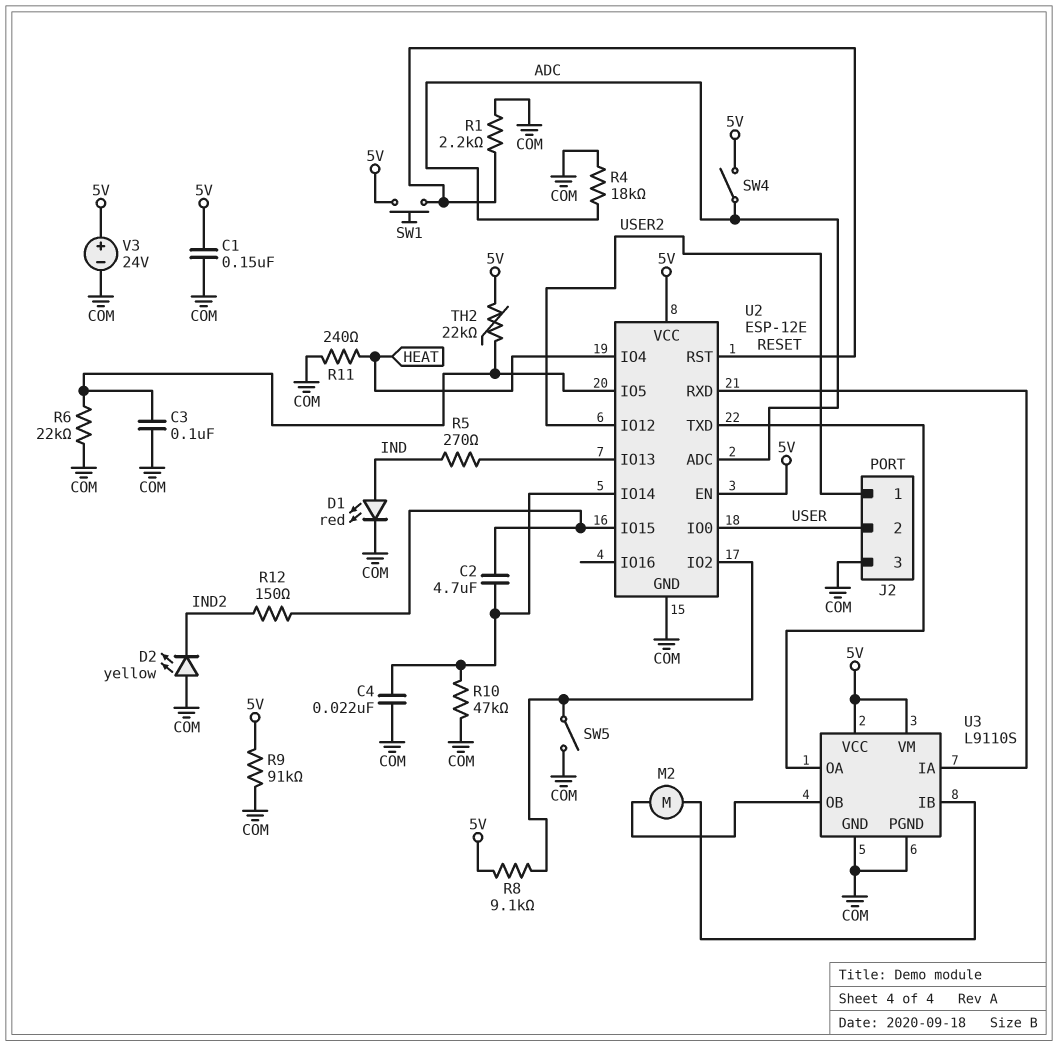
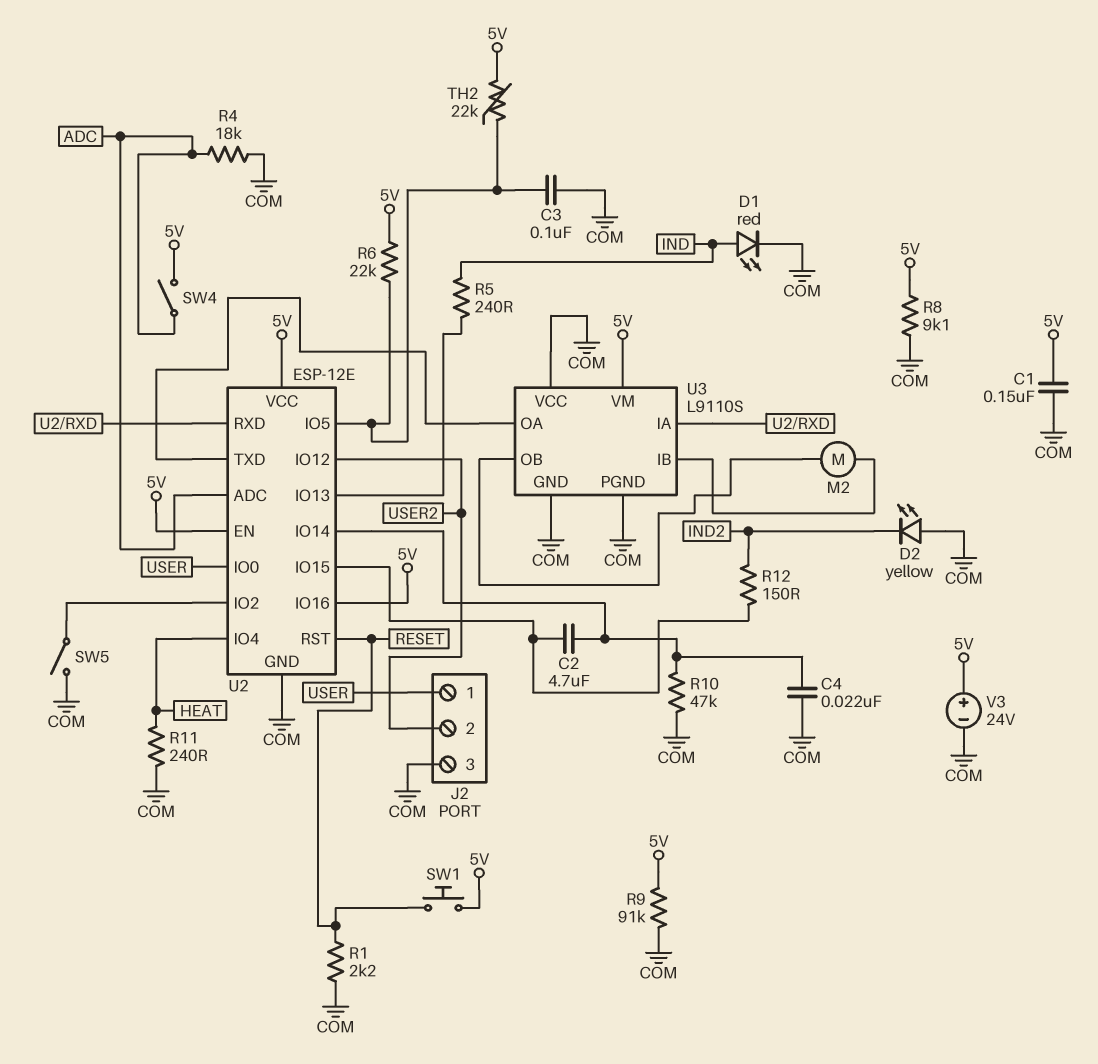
J2 pin 1: USER2 -> USER
J2 pin 2: USER -> USER2
R5: 270 (IND, U2/IO13) -> 240 (IND, U2/IO13)
R6: 22k (COM, U2/IO5) -> 22k (5V, U2/IO5)
R8: 9.1k (5V, U2/IO2) -> 9.1k (5V, COM)
U2 pin IO16: none -> 5V
U3 pin VCC: 5V -> COM

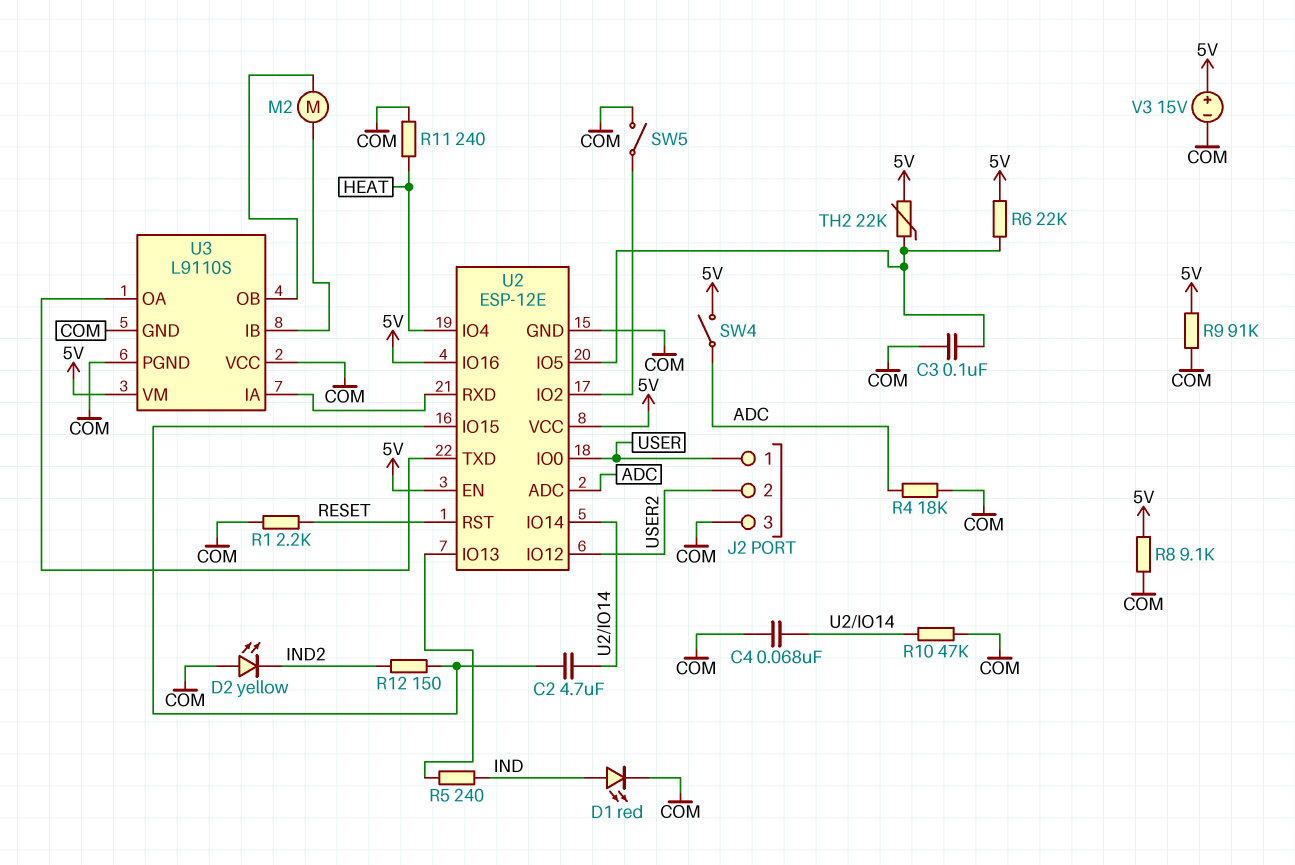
C1: 150nF (5V, COM) -> none
C4: 22nF (COM, U2/IO14) -> 68nF (COM, U2/IO14)
SW1: button (5V, RESET) -> none
V3: 24V (plus 5V, minus COM) -> 15V (plus 5V, minus COM)

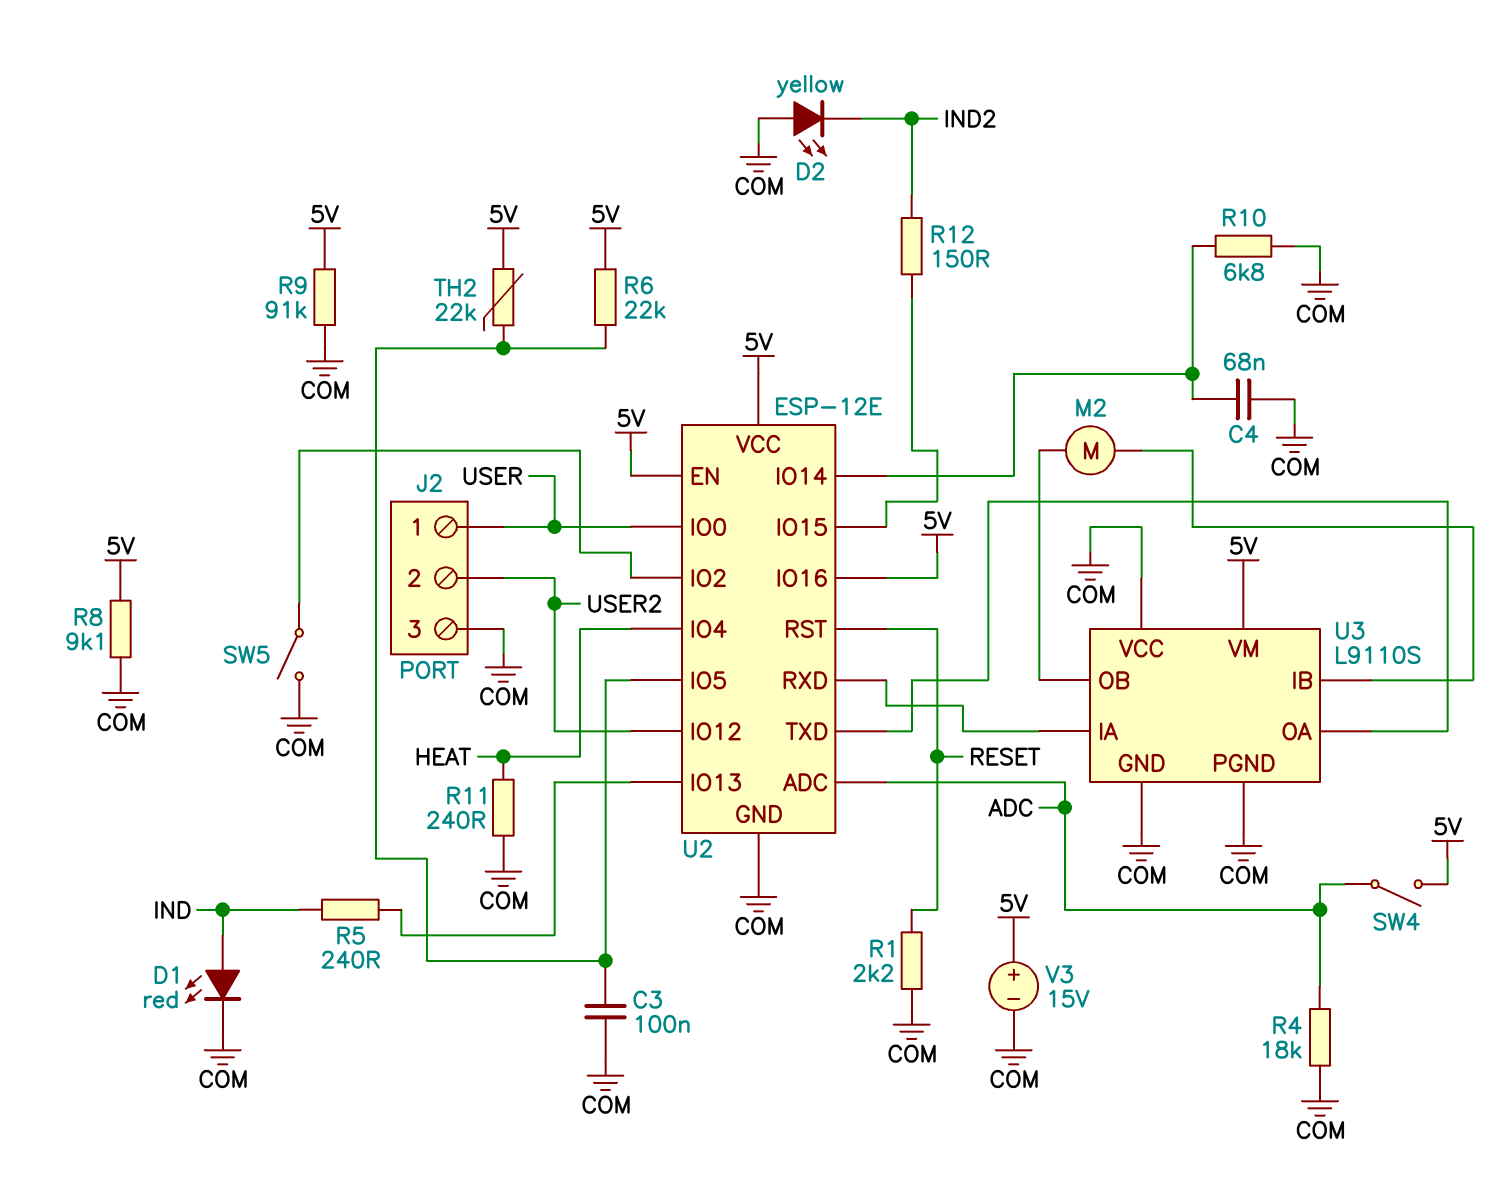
C2: 4.7uF (U2/IO14, U2/IO15) -> none
R10: 47k (COM, U2/IO14) -> 6.8k (COM, U2/IO14)

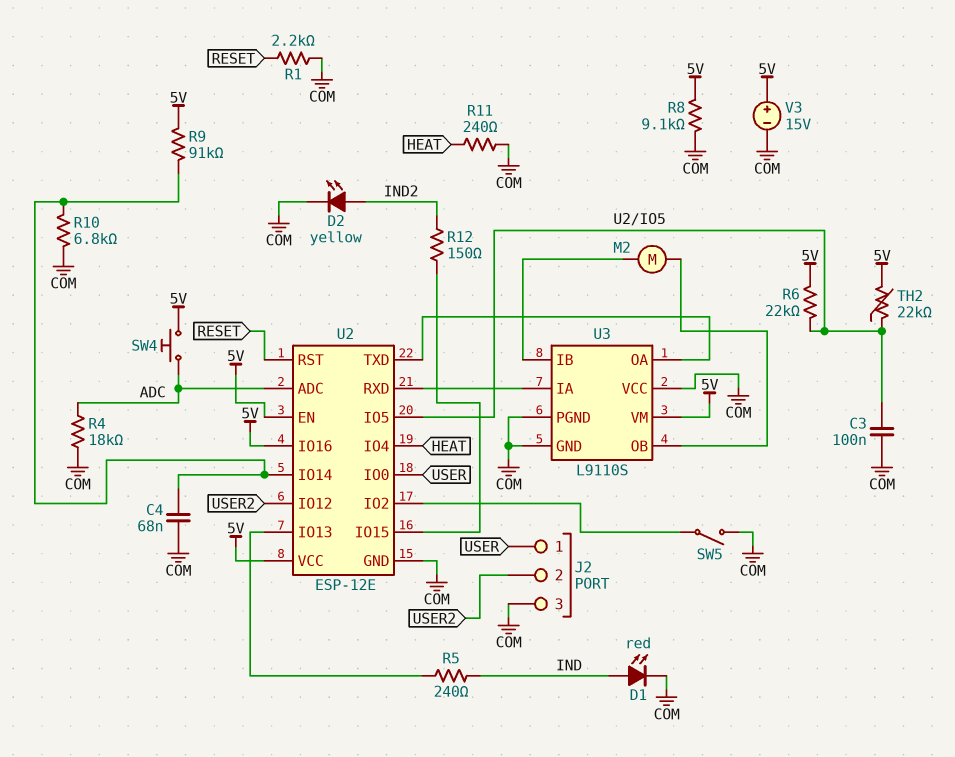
D2: LED yellow (A COM, K IND2) -> LED yellow (A IND2, K COM)
R9: 91k (5V, COM) -> 91k (5V, U2/IO14)
SW4: switch (5V, ADC) -> button (5V, ADC)

